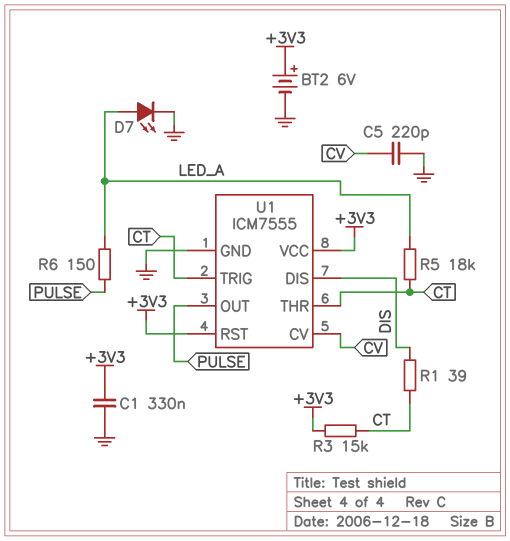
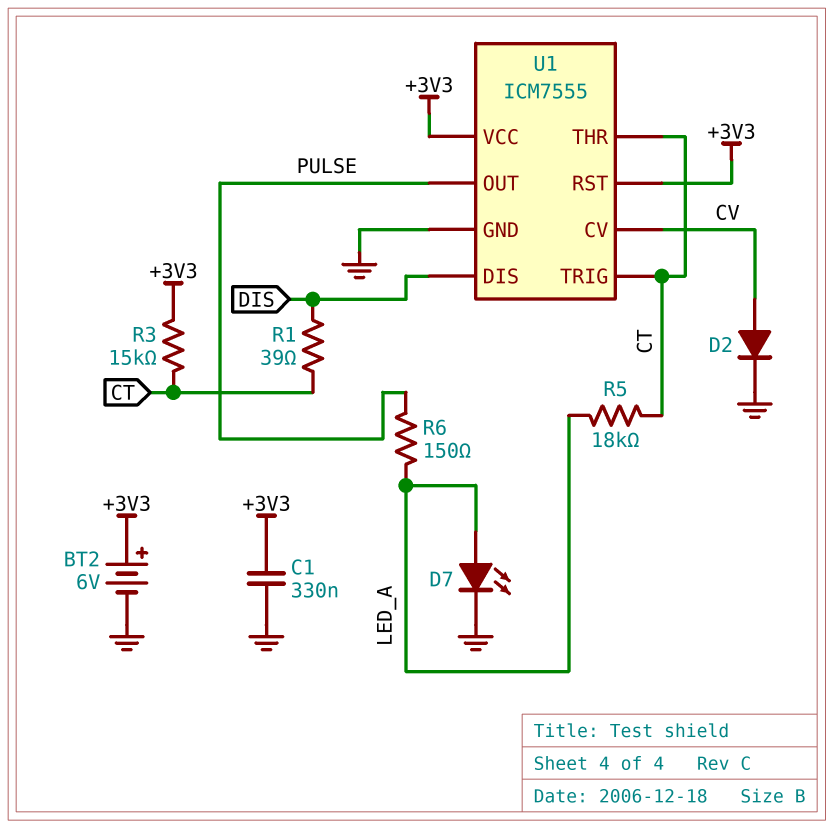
C5: 220pF (CV, GND) -> none
D2: none -> diode (A CV, K GND)

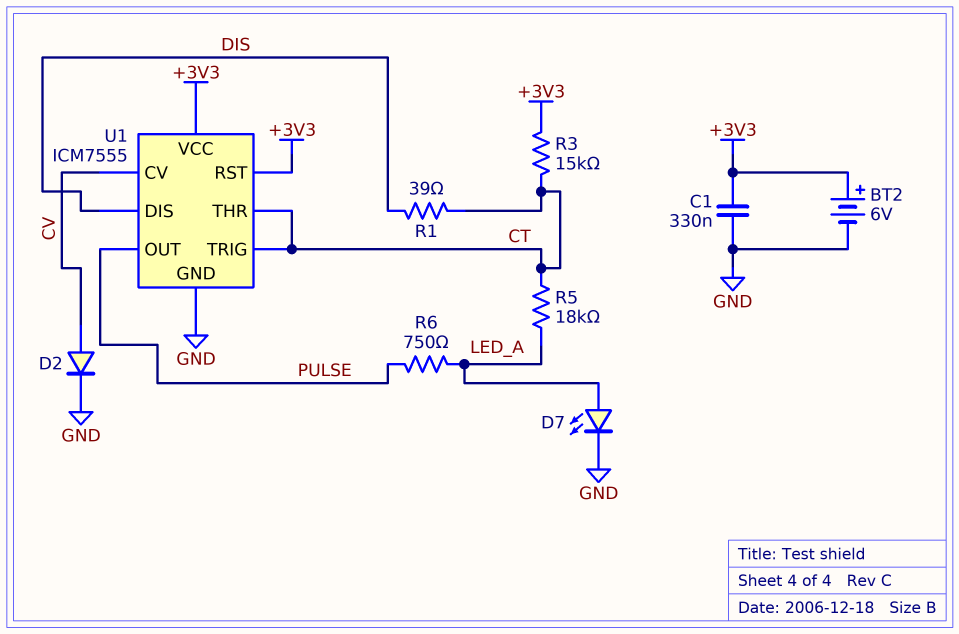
R6: 150 (LED_A, PULSE) -> 750 (LED_A, PULSE)

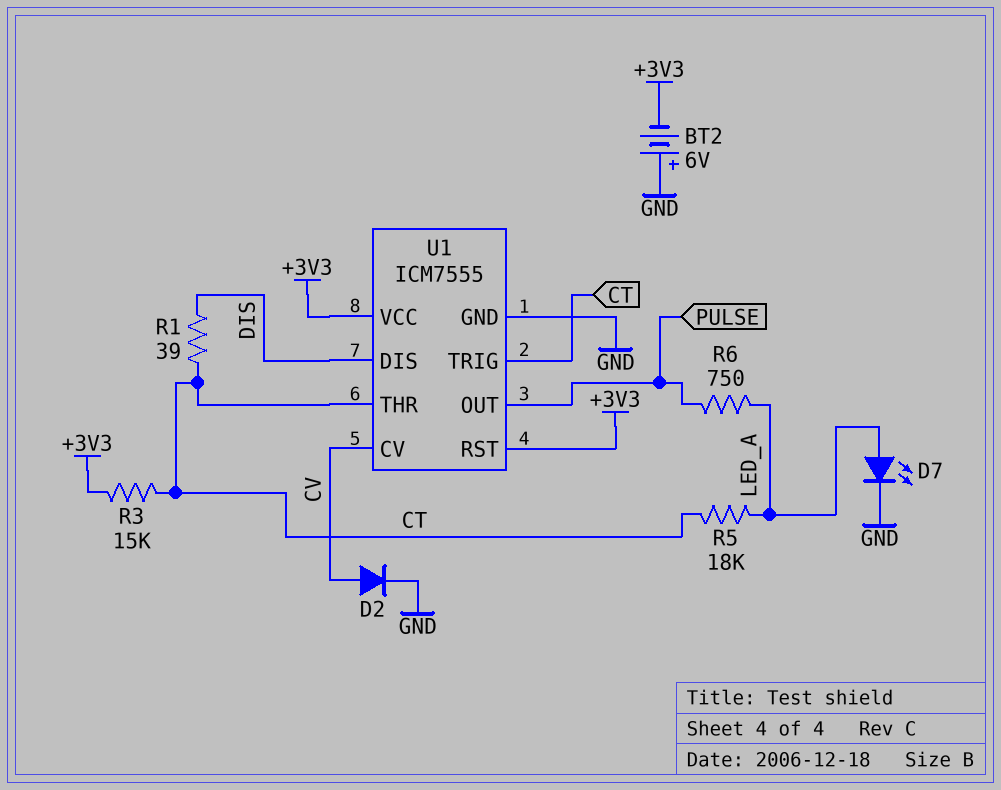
BT2: 6V (plus +3V3, minus GND) -> 6V (plus GND, minus +3V3)
C1: 330nF (+3V3, GND) -> none

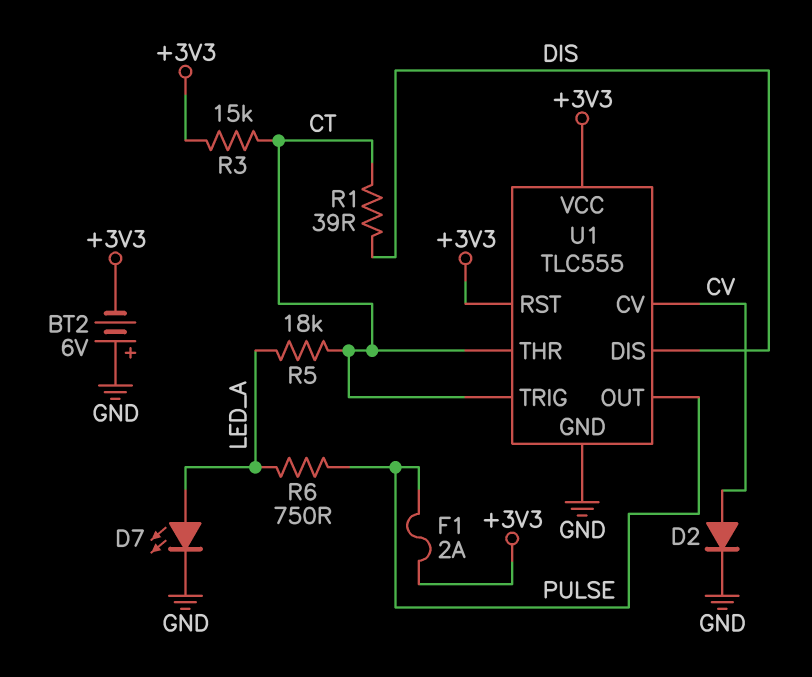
F1: none -> 2A (+3V3, PULSE)
U1: ICM7555 -> TLC555

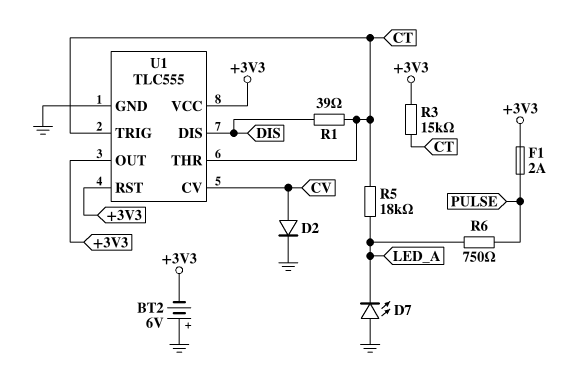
D7: LED (A LED_A, K GND) -> LED (A GND, K LED_A)
U1 pin OUT: PULSE -> +3V3

